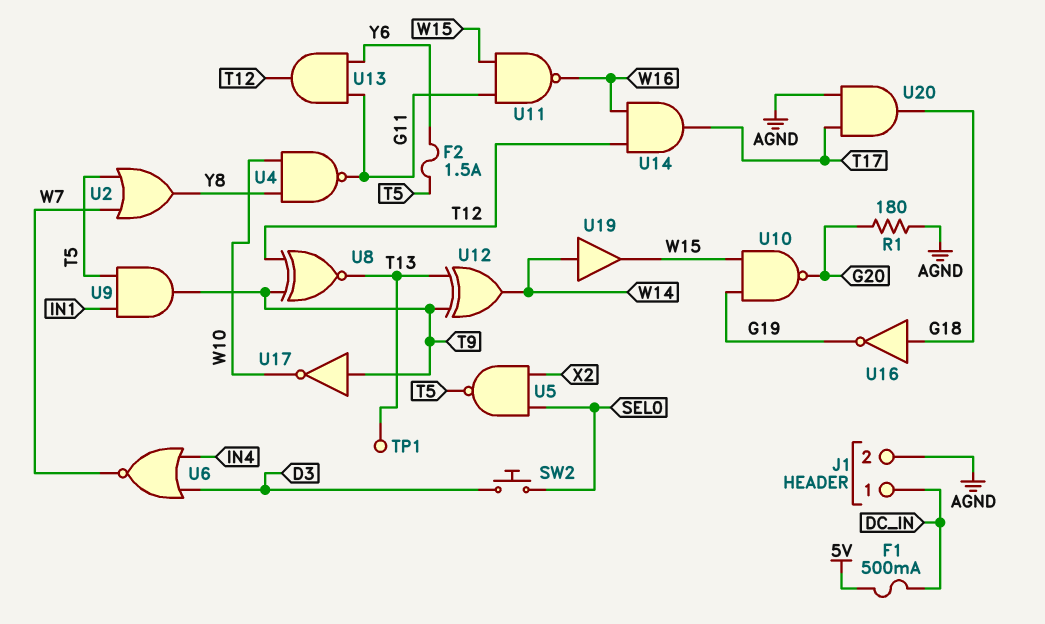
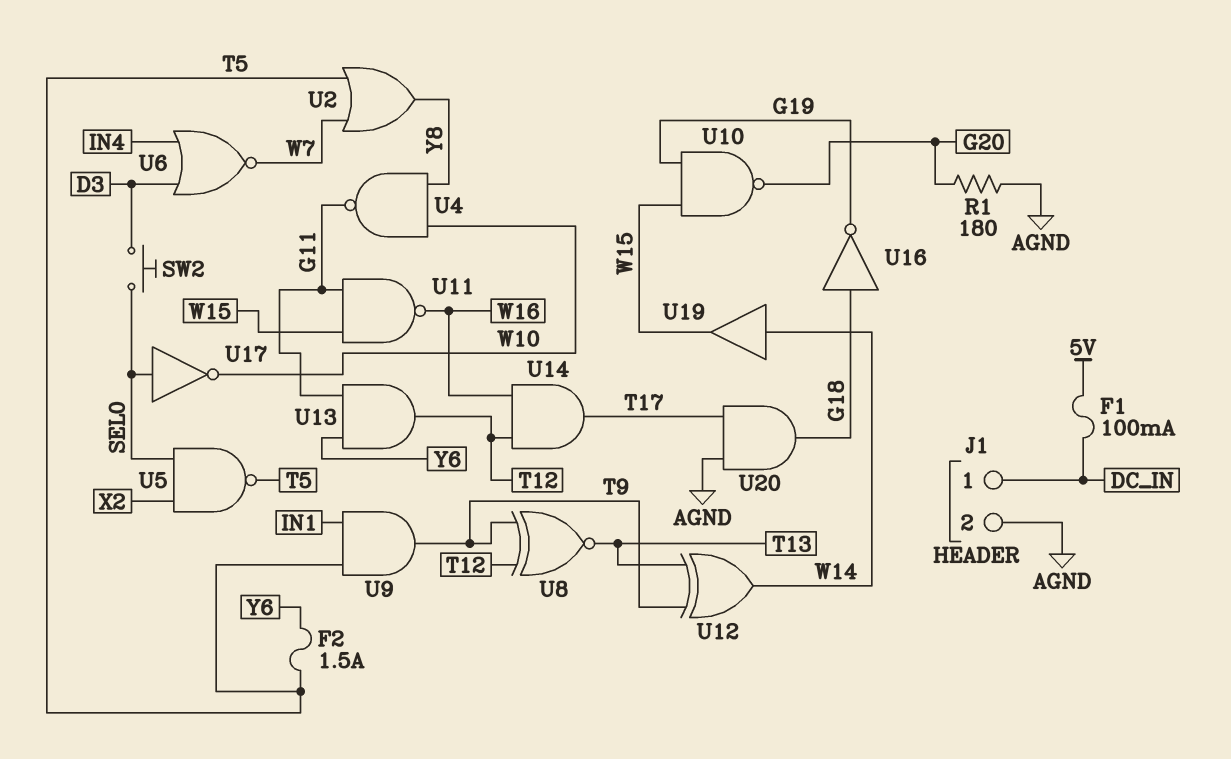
F1: 500mA (5V, DC_IN) -> 100mA (5V, DC_IN)
TP1: test point (T13) -> none
U17: NOT (in T9, out W10) -> NOT (in SEL0, out W10)

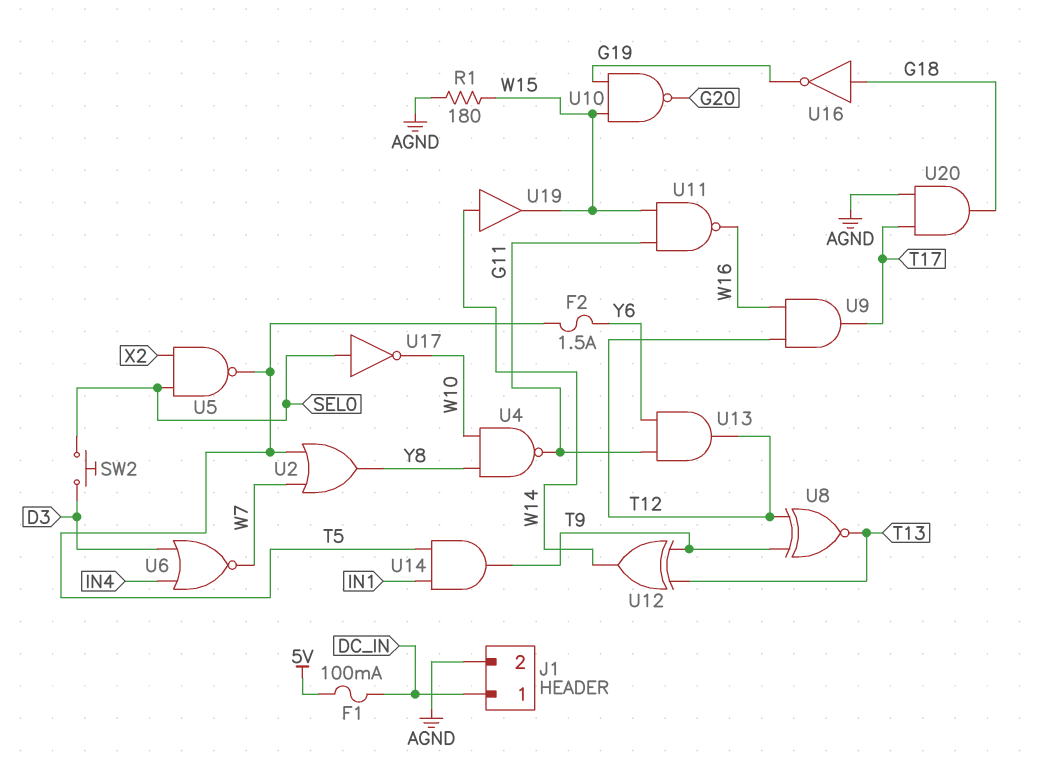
R1: 180 (AGND, G20) -> 180 (AGND, W15)
U9: AND (in IN1, in T5, out T9) -> AND (in T12, in W16, out T17)
U14: AND (in T12, in W16, out T17) -> AND (in IN1, in T5, out T9)

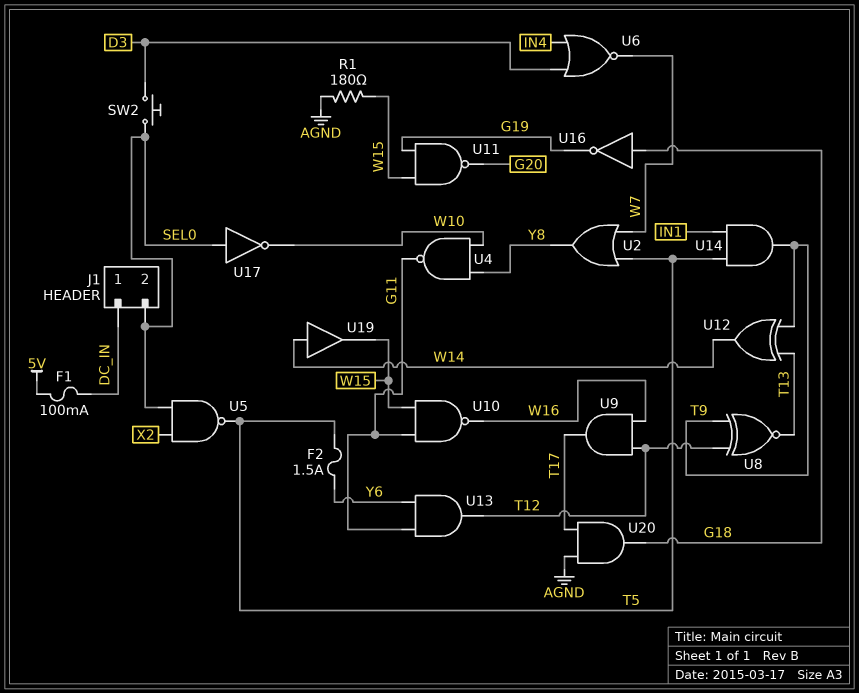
J1 pin 2: AGND -> SEL0
U10: NAND (in G19, in W15, out G20) -> NAND (in G11, in W15, out W16)
U11: NAND (in G11, in W15, out W16) -> NAND (in G19, in W15, out G20)

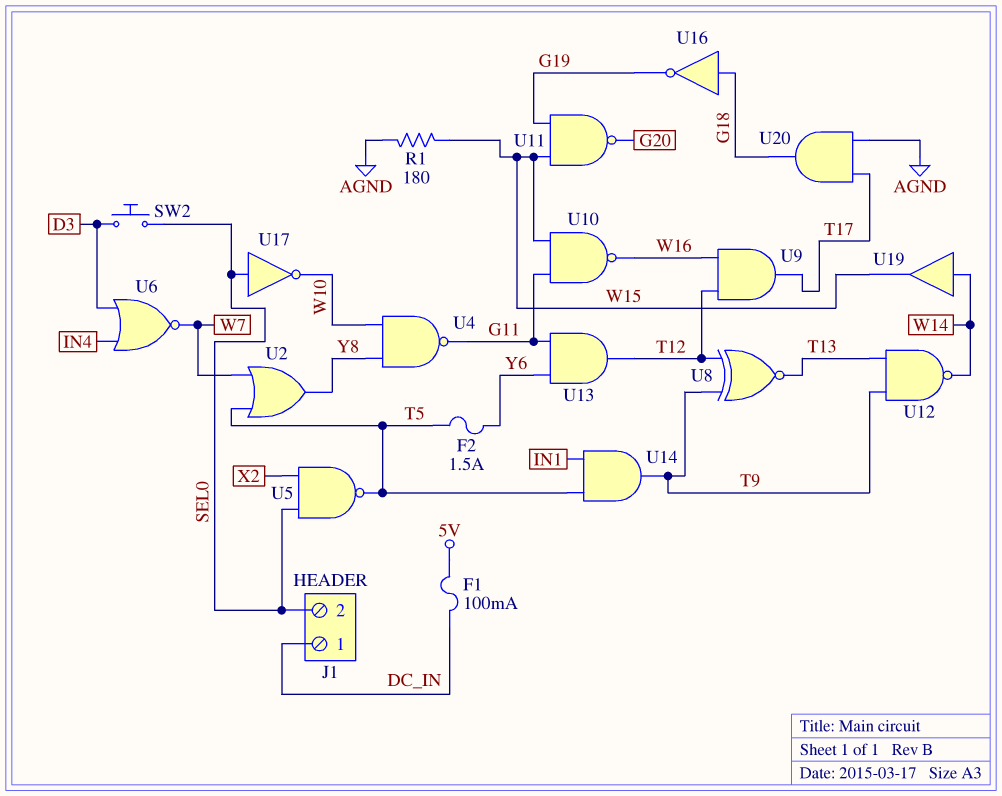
U12: XOR (in T9, in T13, out W14) -> NAND (in T9, in T13, out W14)

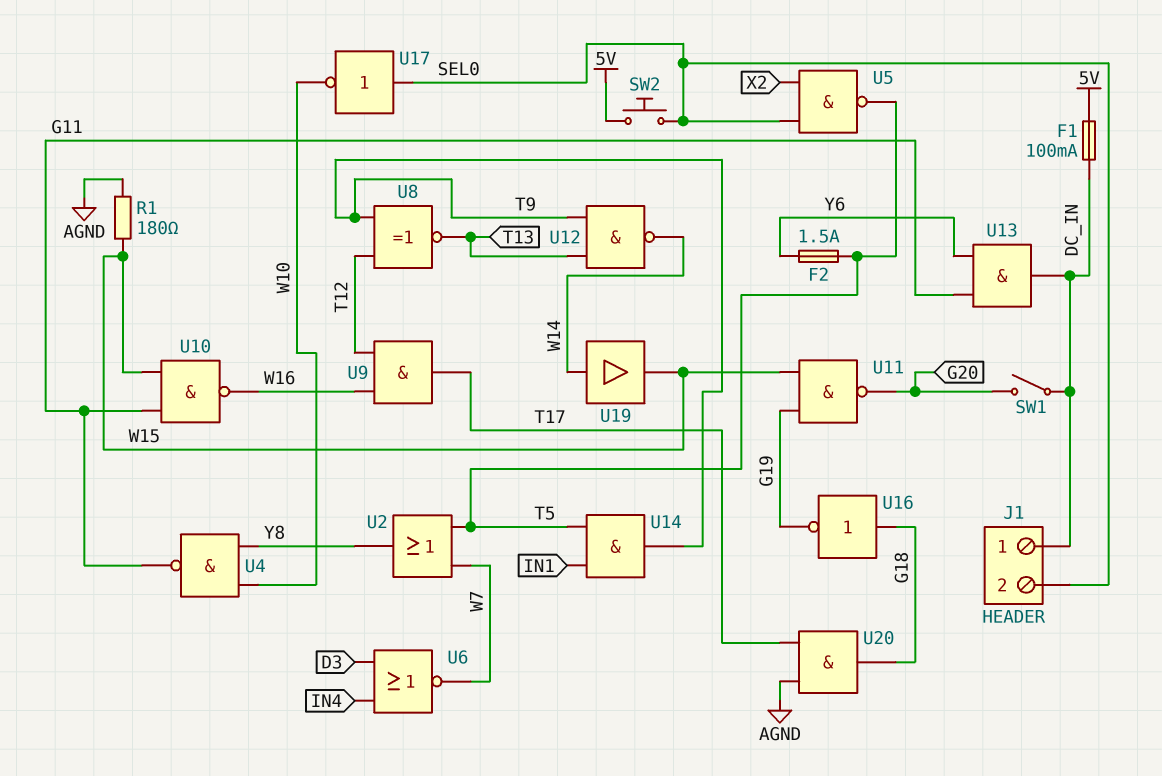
SW1: none -> switch (DC_IN, G20)
SW2: button (D3, SEL0) -> button (5V, SEL0)
U13: AND (in G11, in Y6, out T12) -> AND (in G11, in Y6, out DC_IN)

